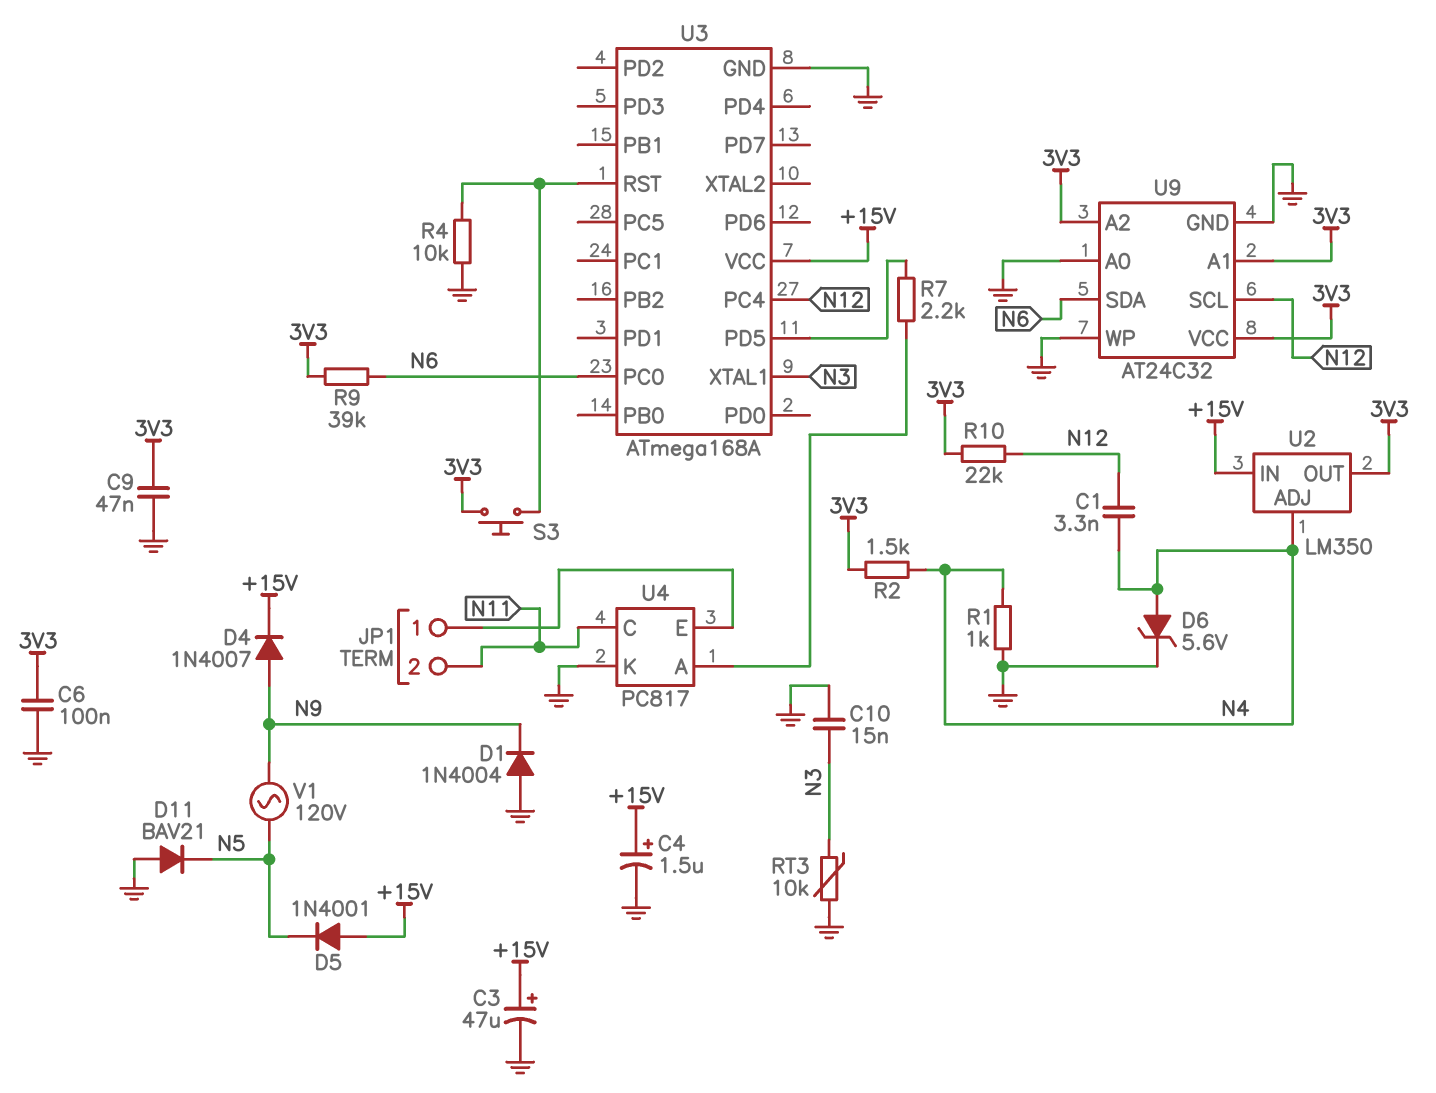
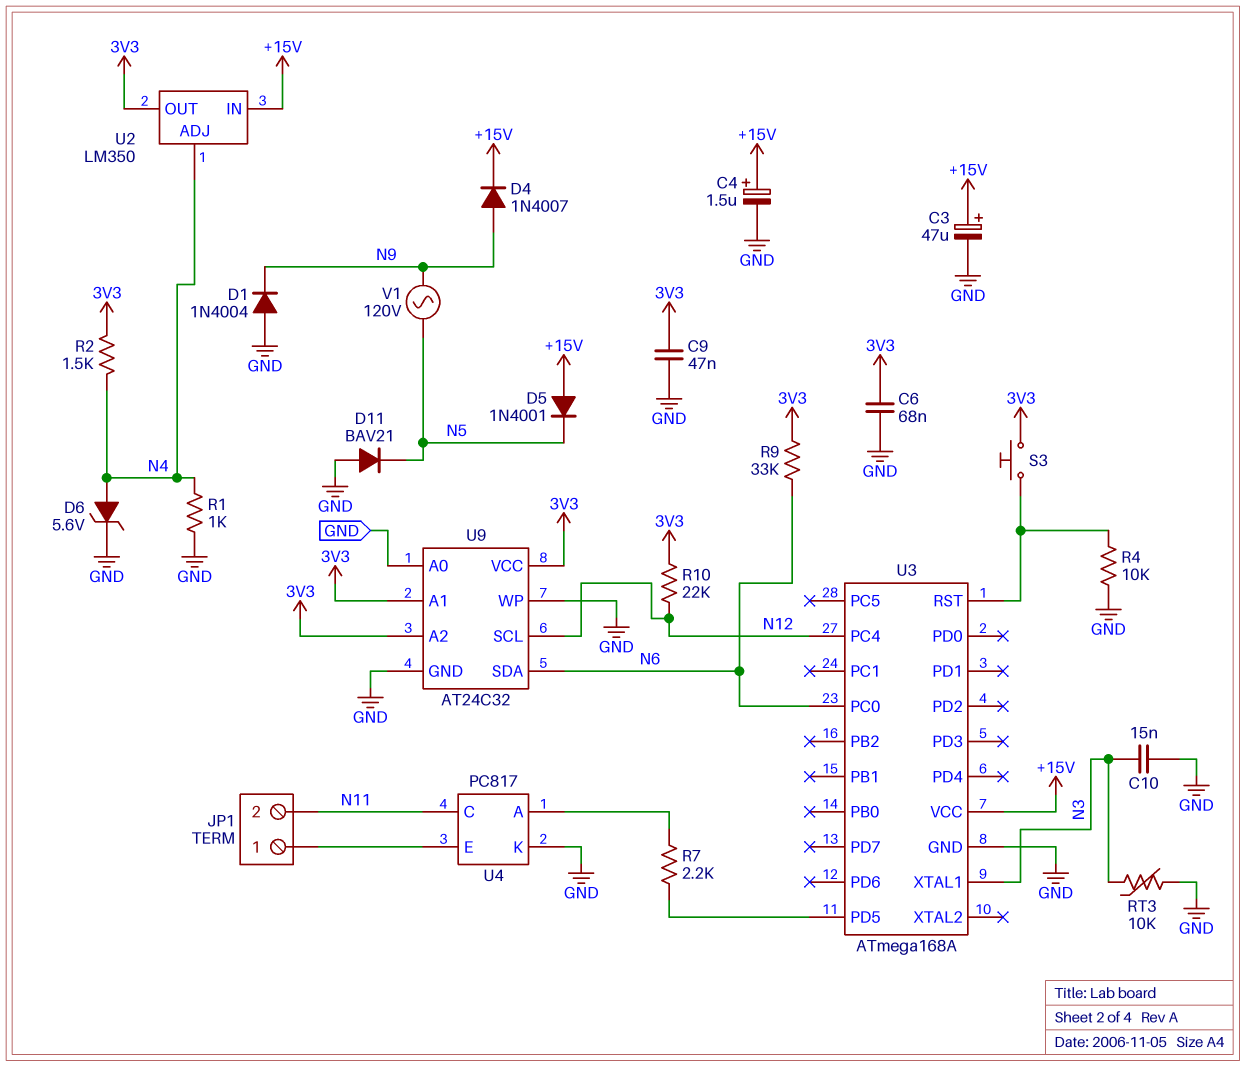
C1: 3.3nF (N4, N12) -> none
C6: 100nF (3V3, GND) -> 68nF (3V3, GND)
R9: 39k (3V3, N6) -> 33k (3V3, N6)

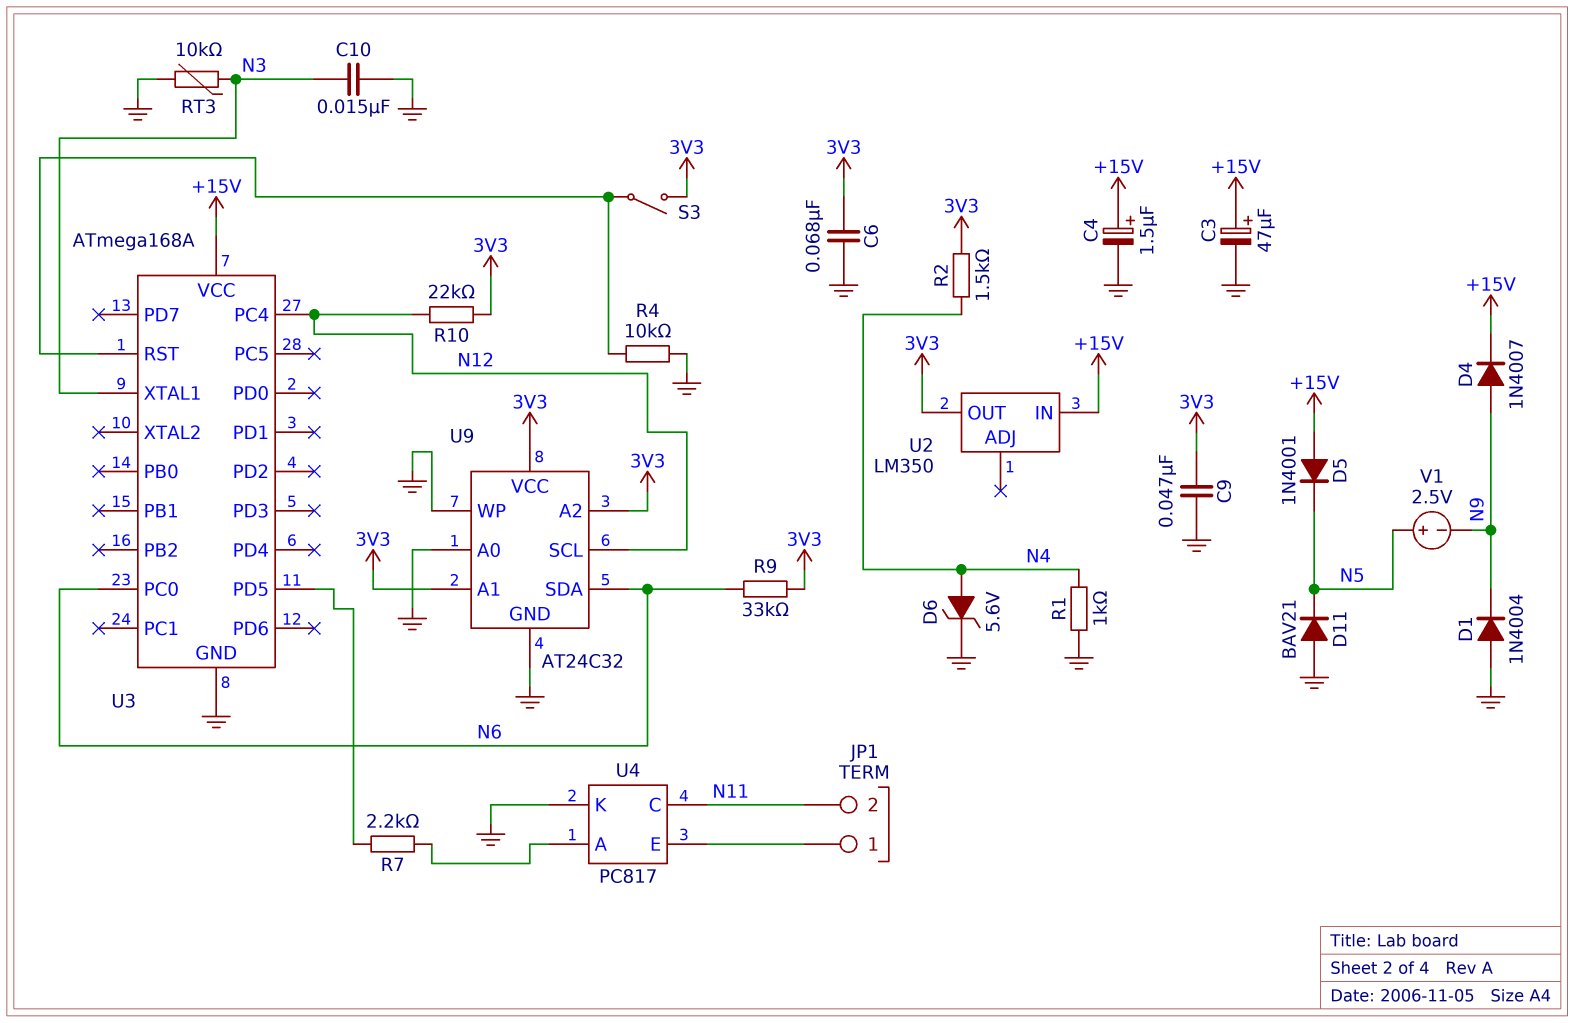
S3: button (3V3, U3/RST) -> switch (3V3, U3/RST)
U2 pin ADJ: N4 -> none
V1: AC 120V (N5, N9) -> 2.5V (plus N5, minus N9)

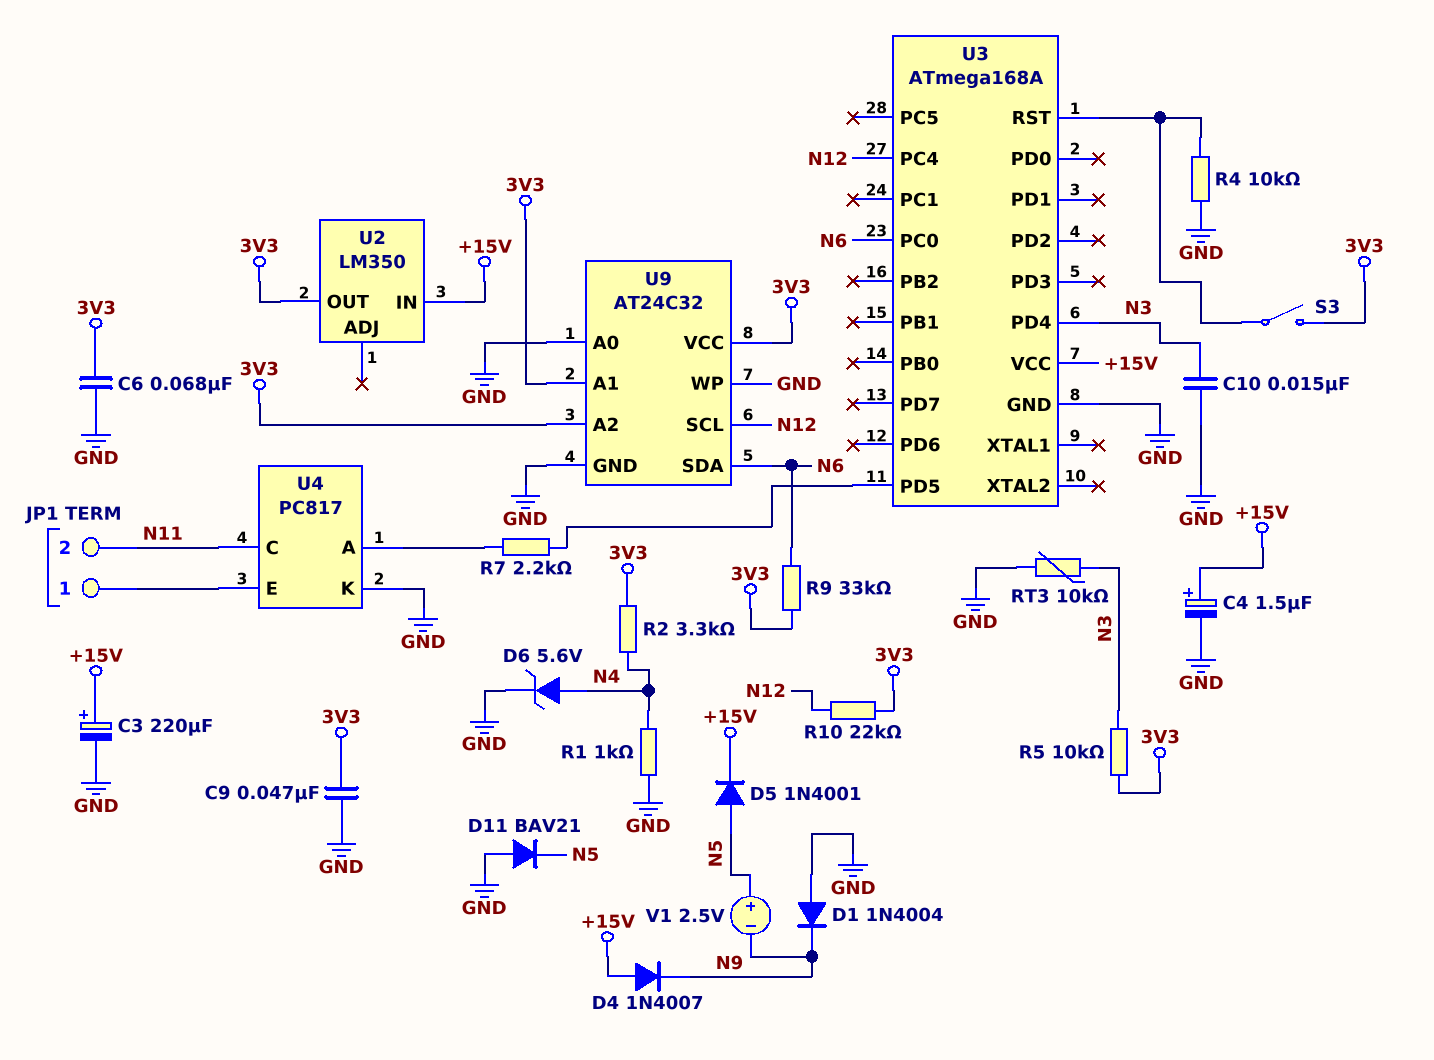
C3: 47uF (plus +15V, minus GND) -> 220uF (plus +15V, minus GND)
D4: diode 1N4007 (A N9, K +15V) -> diode 1N4007 (A +15V, K N9)
D5: diode 1N4001 (A +15V, K N5) -> diode 1N4001 (A N5, K +15V)
R2: 1.5k (3V3, N4) -> 3.3k (3V3, N4)
R5: none -> 10k (3V3, N3)
U3 pin PD4: none -> N3
U3 pin XTAL1: N3 -> none

